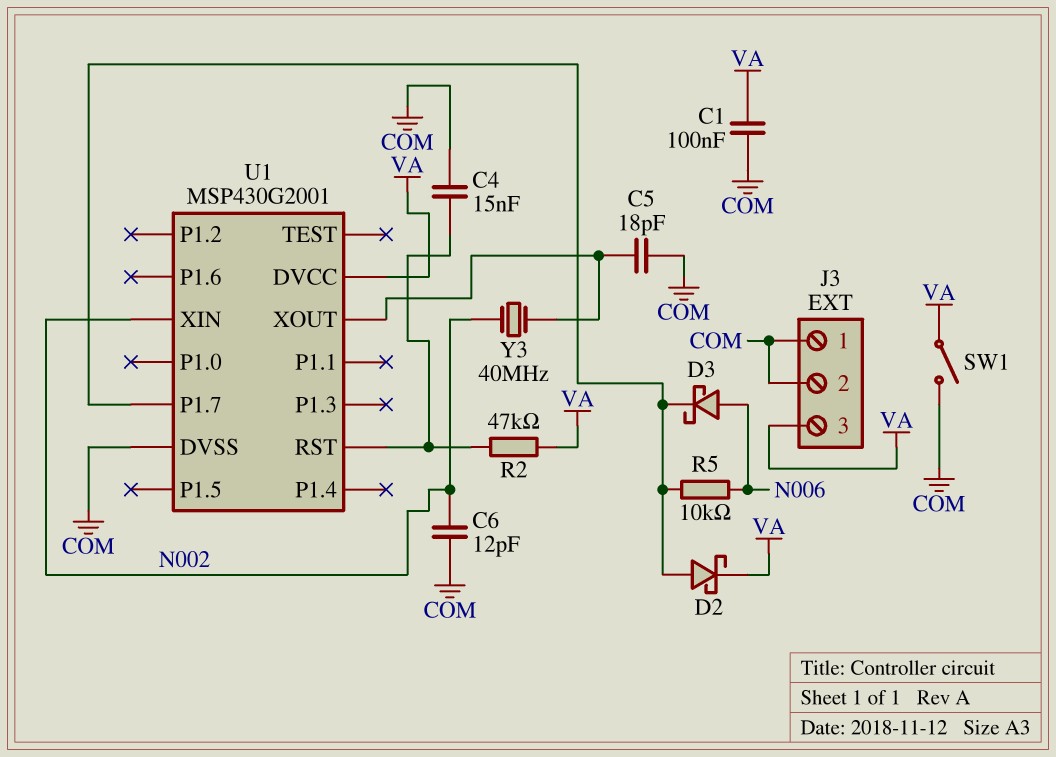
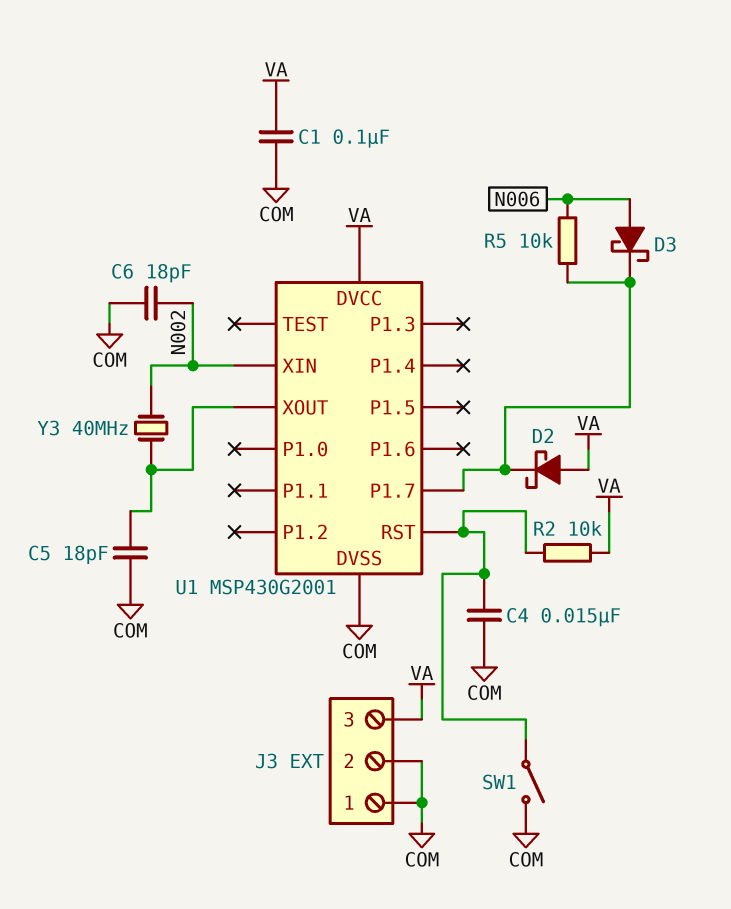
C6: 12pF (COM, N002) -> 18pF (COM, N002)
D2: schottky (A U1/P1.7, K VA) -> schottky (A VA, K U1/P1.7)
R2: 47k (U1/RST, VA) -> 10k (U1/RST, VA)
SW1: switch (COM, VA) -> switch (COM, U1/RST)

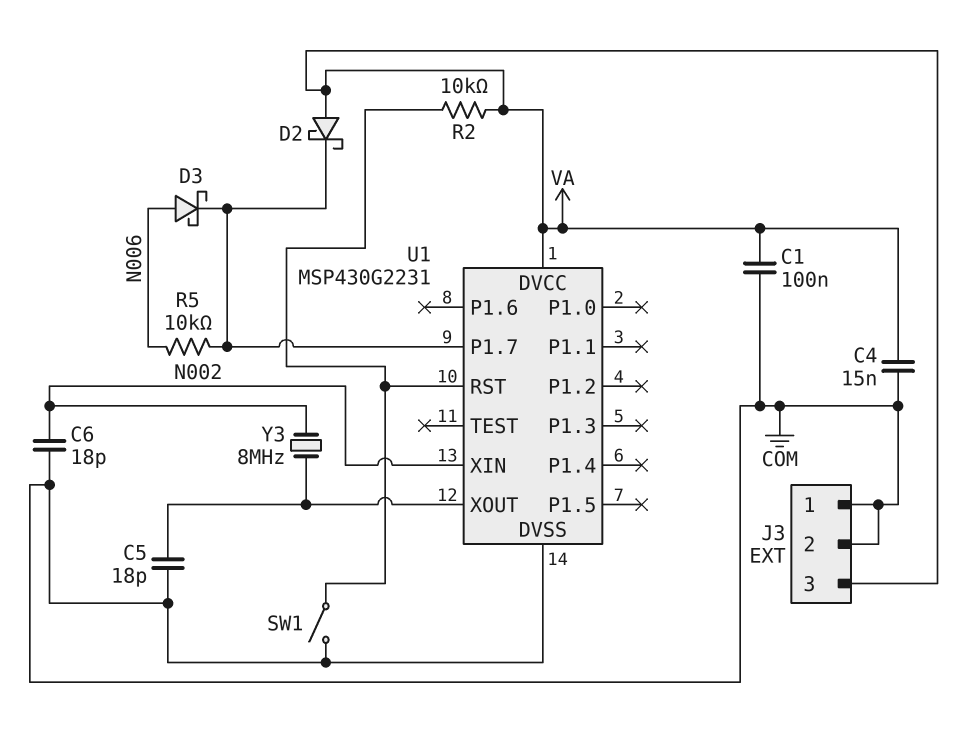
C4: 15nF (COM, U1/RST) -> 15nF (COM, VA)
U1: MSP430G2001 -> MSP430G2231
Y3: 40MHz (N002, U1/XOUT) -> 8MHz (N002, U1/XOUT)

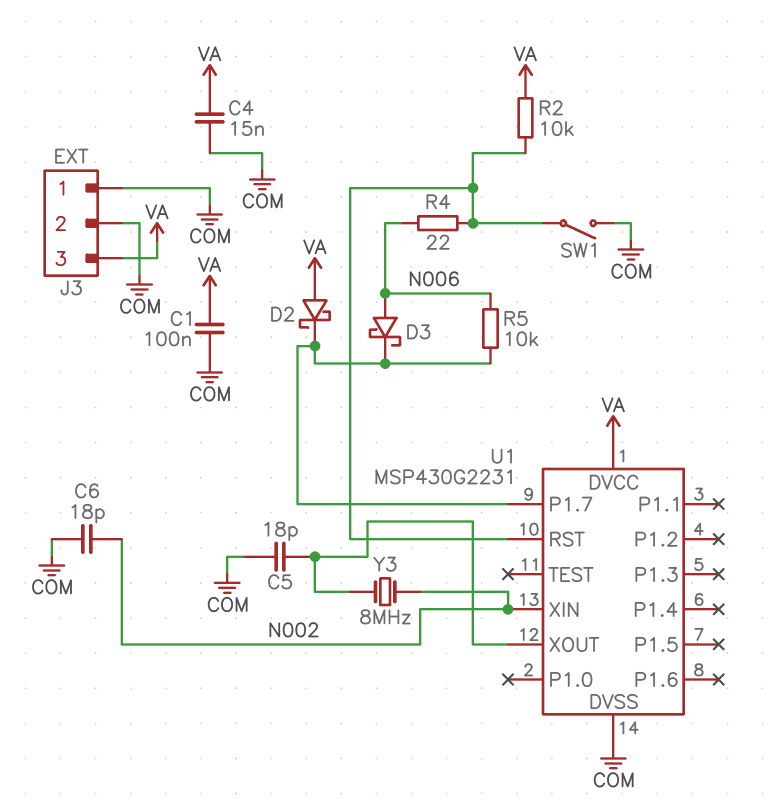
R4: none -> 22 (N006, U1/RST)

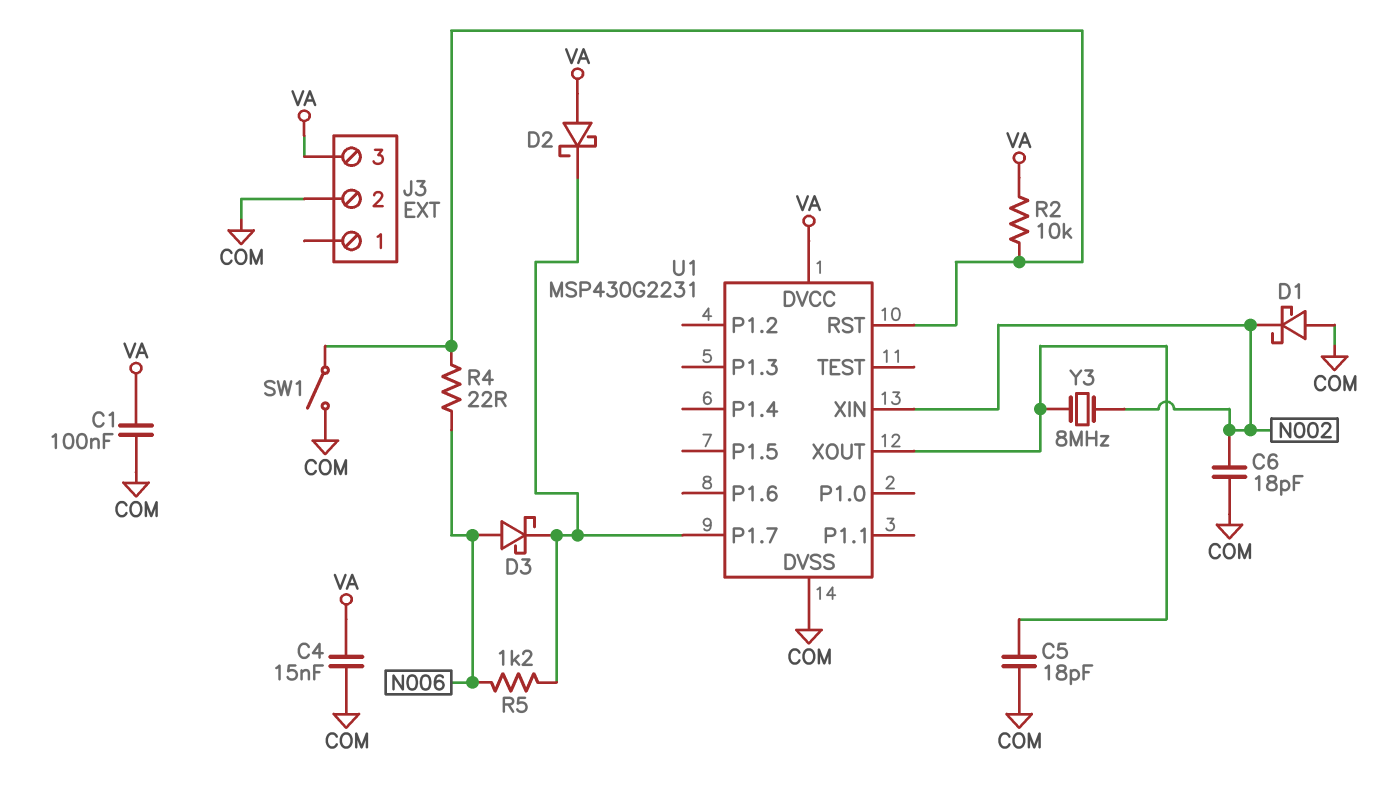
D1: none -> schottky (A COM, K N002)
J3 pin 1: COM -> none
R5: 10k (N006, U1/P1.7) -> 1.2k (N006, U1/P1.7)

